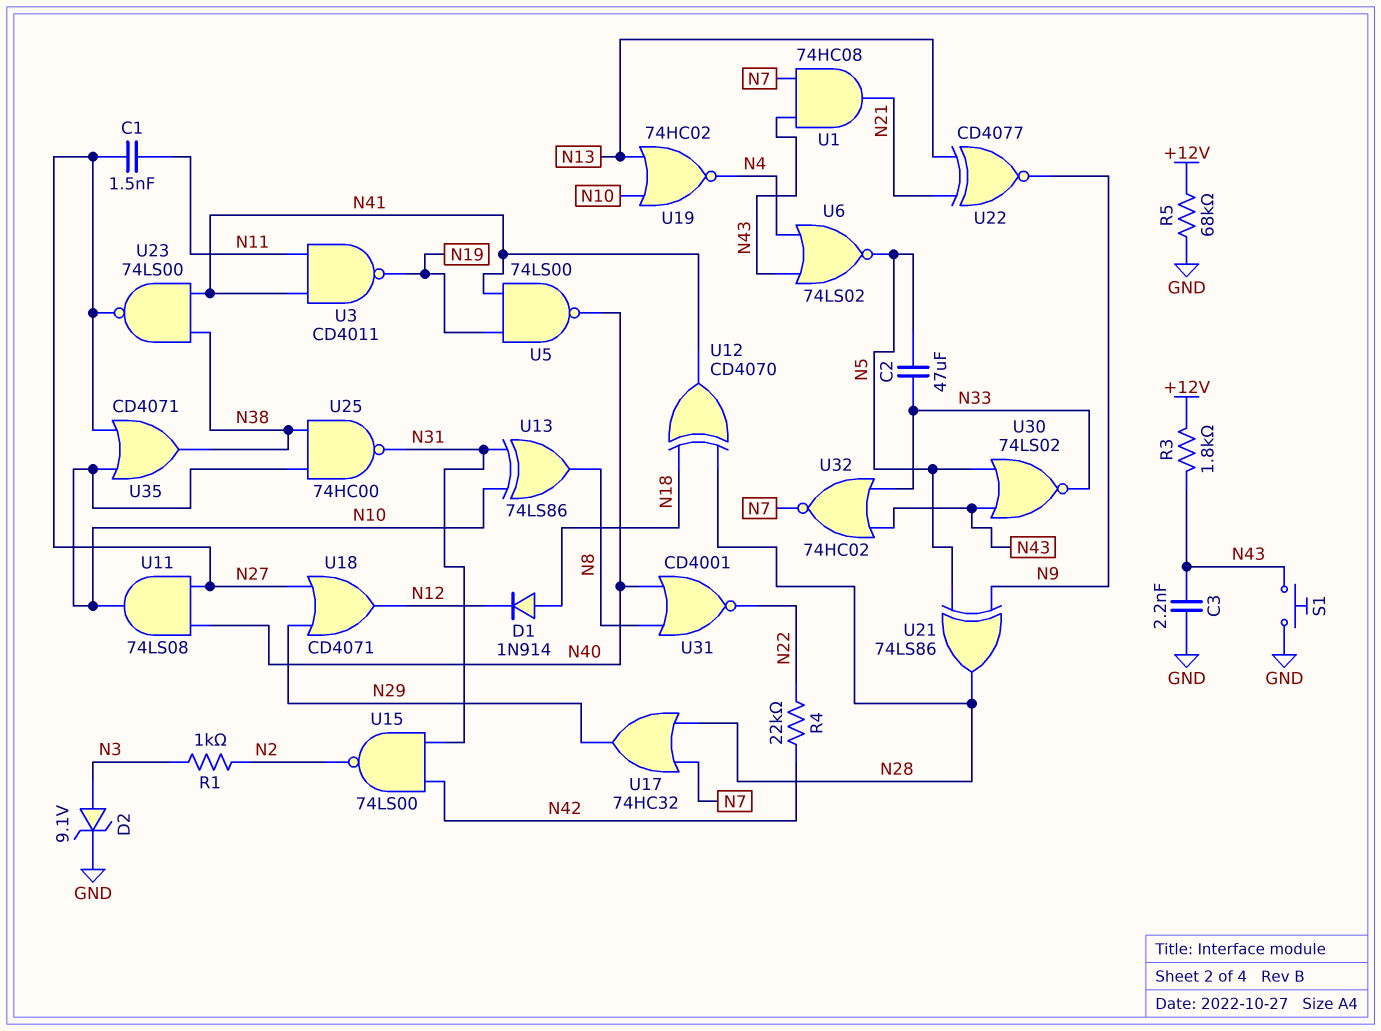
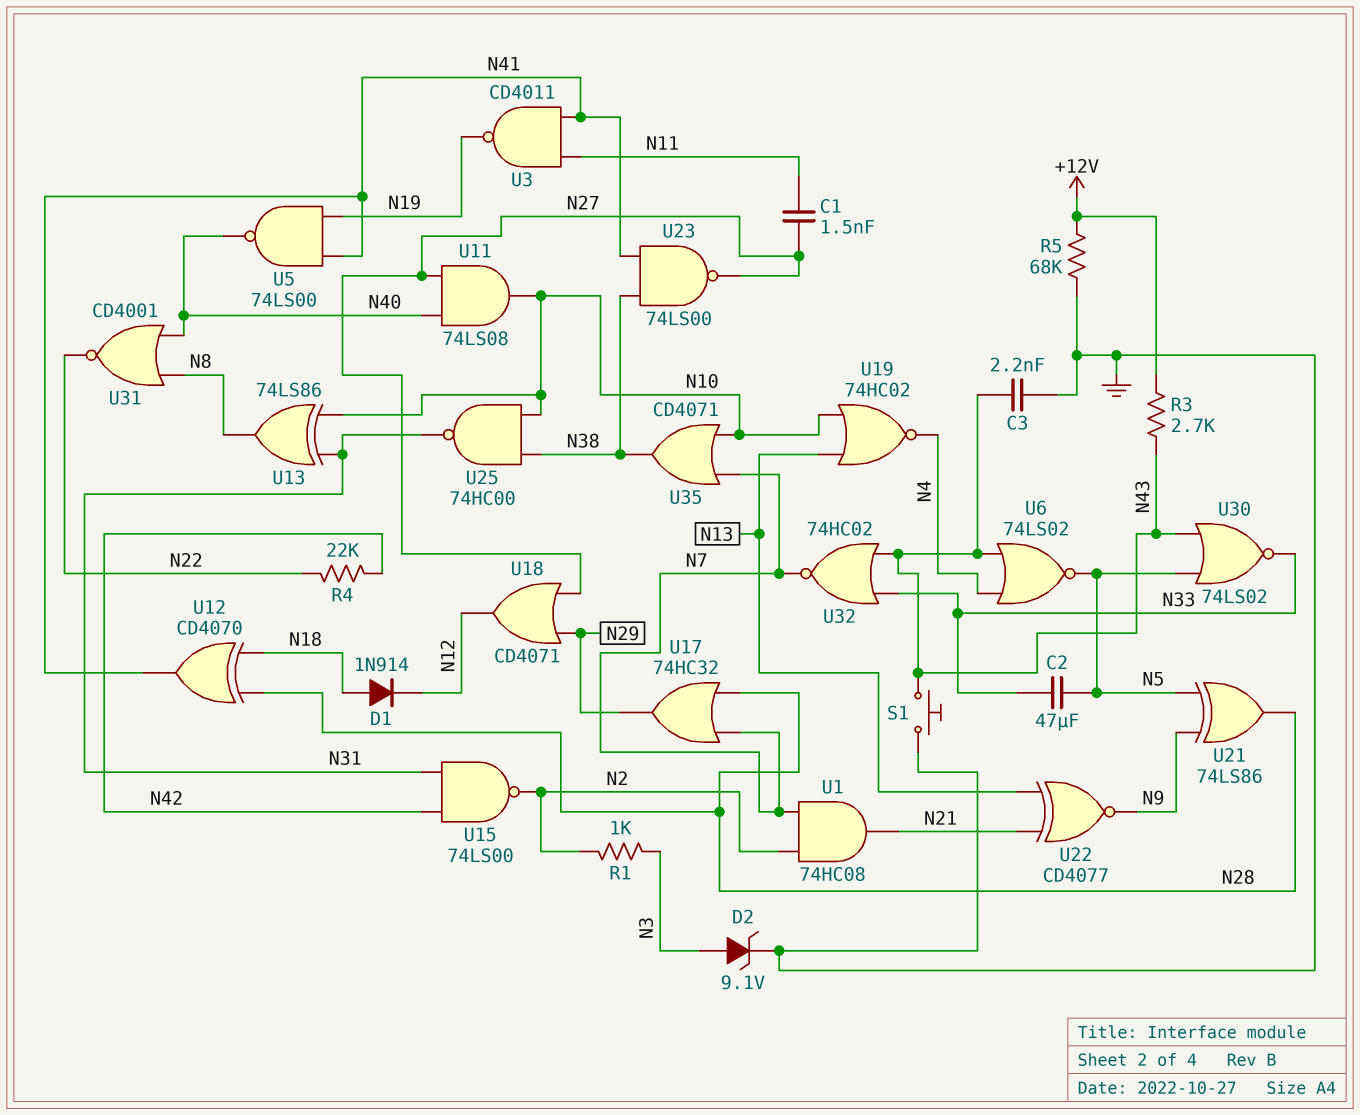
R3: 1.8k (+12V, N43) -> 2.7k (+12V, N43)
U1: AND 74HC08 (in N7, in N43, out N21) -> AND 74HC08 (in N2, in N7, out N21)
U35: OR CD4071 (in N10, in N27, out N38) -> OR CD4071 (in N7, in N10, out N38)

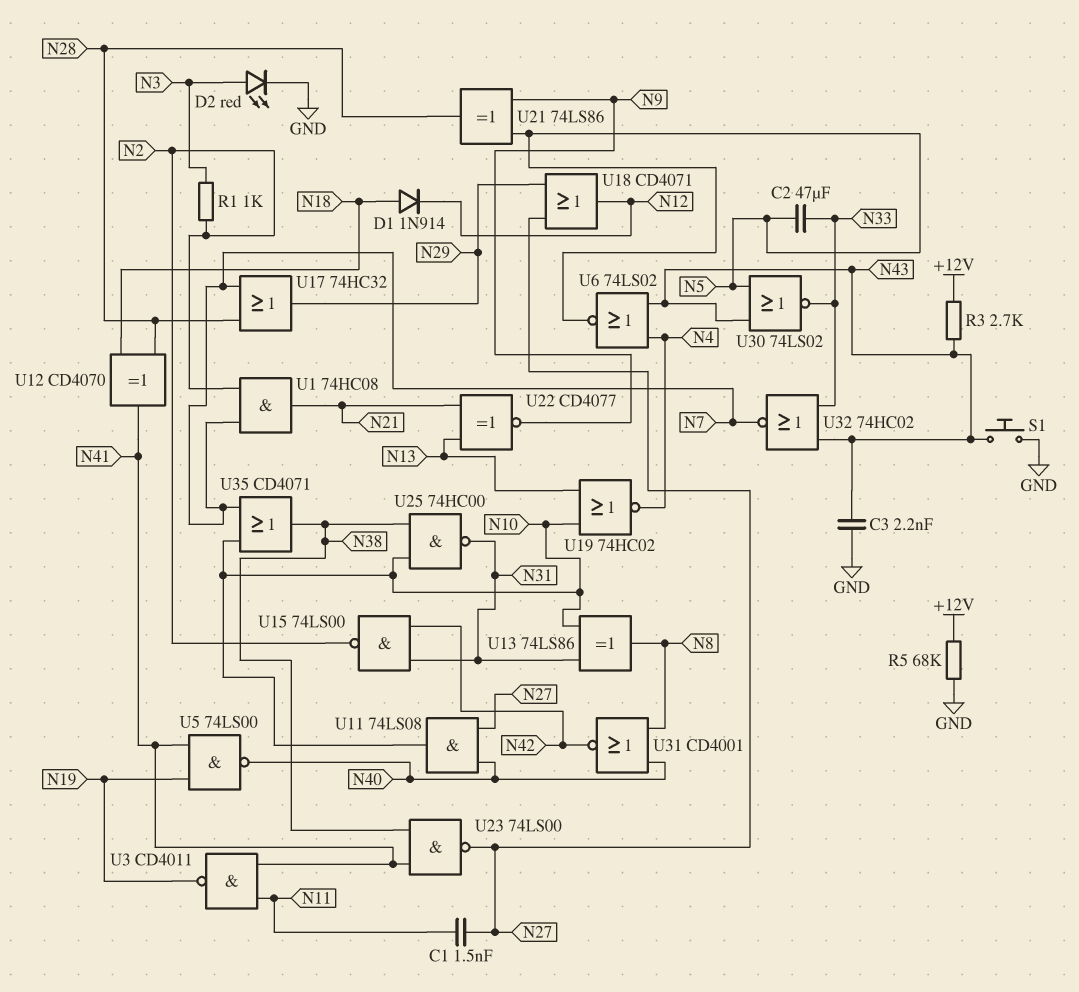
D2: zener 9.1V (A N3, K GND) -> LED red (A N3, K GND)
R4: 22k (N22, N42) -> none
U31: NOR CD4001 (in N8, in N40, out N22) -> NOR CD4001 (in N8, in N40, out N42)

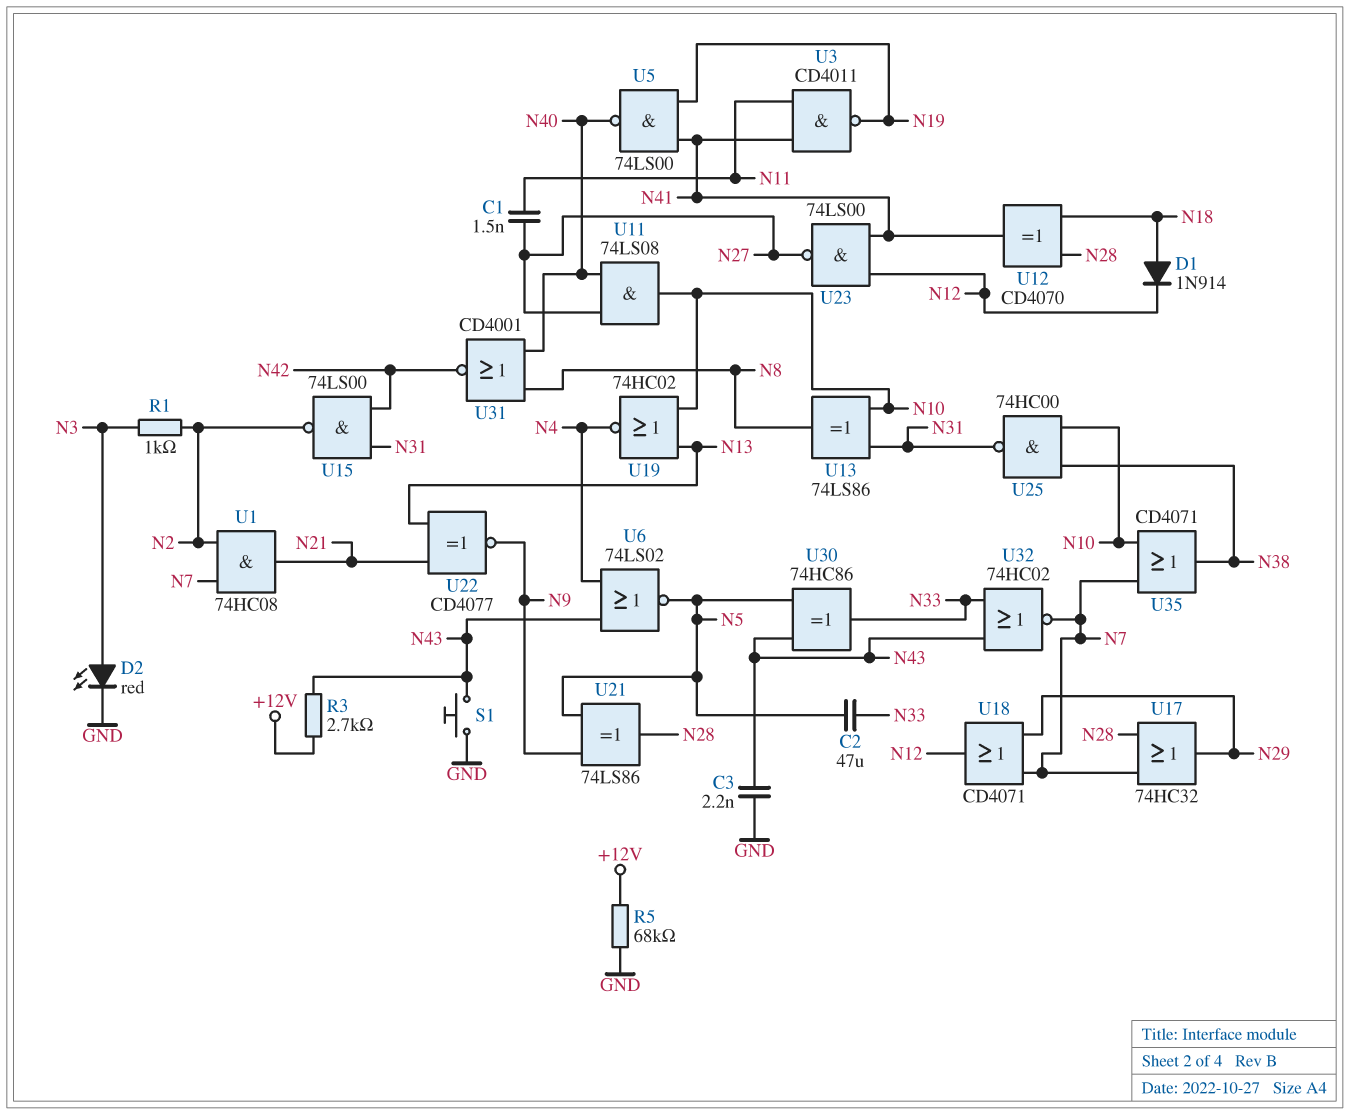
U18: OR CD4071 (in N27, in N29, out N12) -> OR CD4071 (in N7, in N29, out N12)
U23: NAND 74LS00 (in N38, in N41, out N27) -> NAND 74LS00 (in N12, in N41, out N27)
U30: NOR 74LS02 (in N5, in N43, out N33) -> XOR 74HC86 (in N5, in N43, out N33)

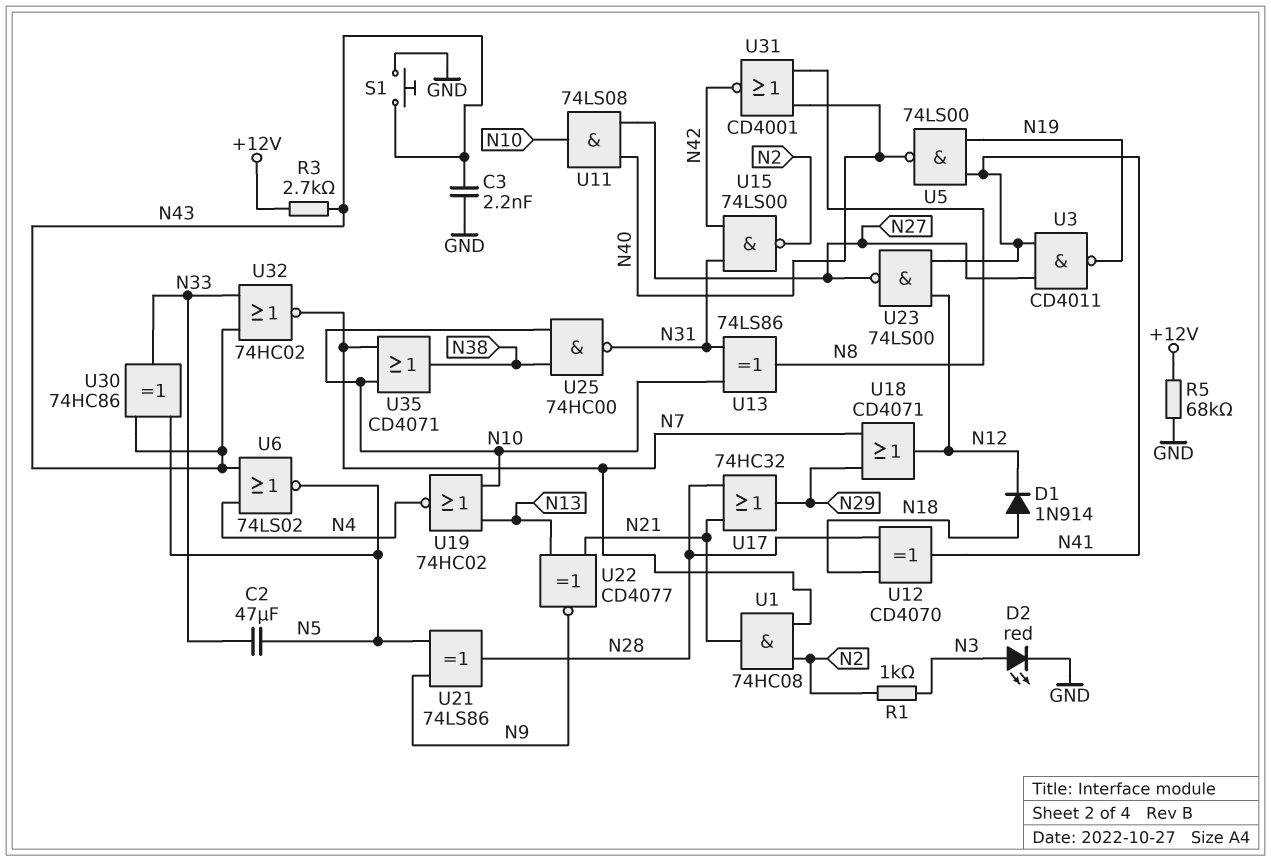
C1: 1.5nF (N11, N27) -> none
U3: NAND CD4011 (in N11, in N41, out N19) -> NAND CD4011 (in N27, in N41, out N19)
U17: OR 74HC32 (in N7, in N28, out N29) -> OR 74HC32 (in N21, in N28, out N29)

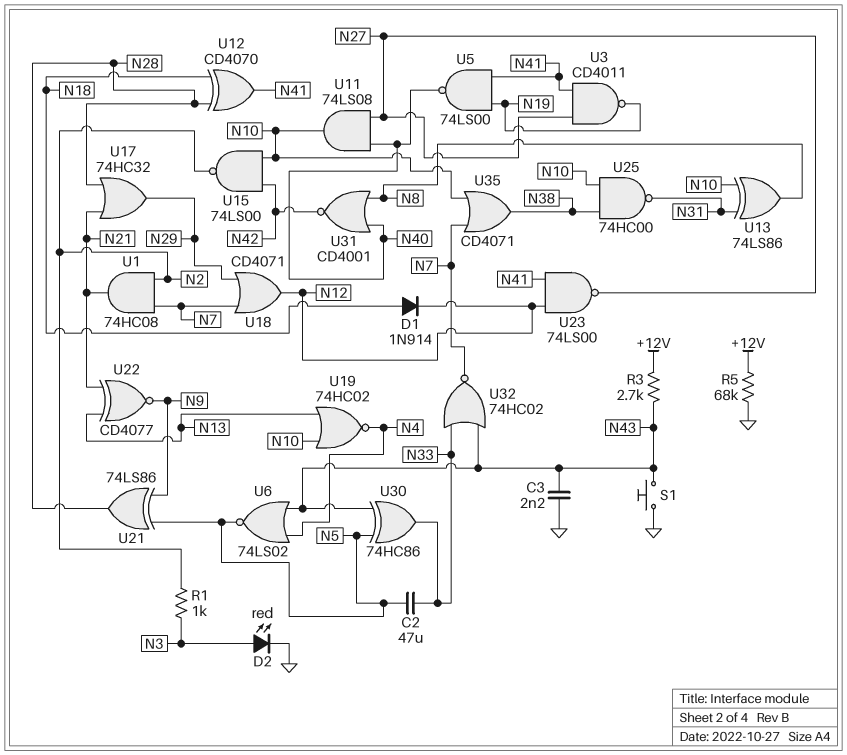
U15: NAND 74LS00 (in N31, in N42, out N2) -> NAND 74LS00 (in N10, in N42, out N2)

